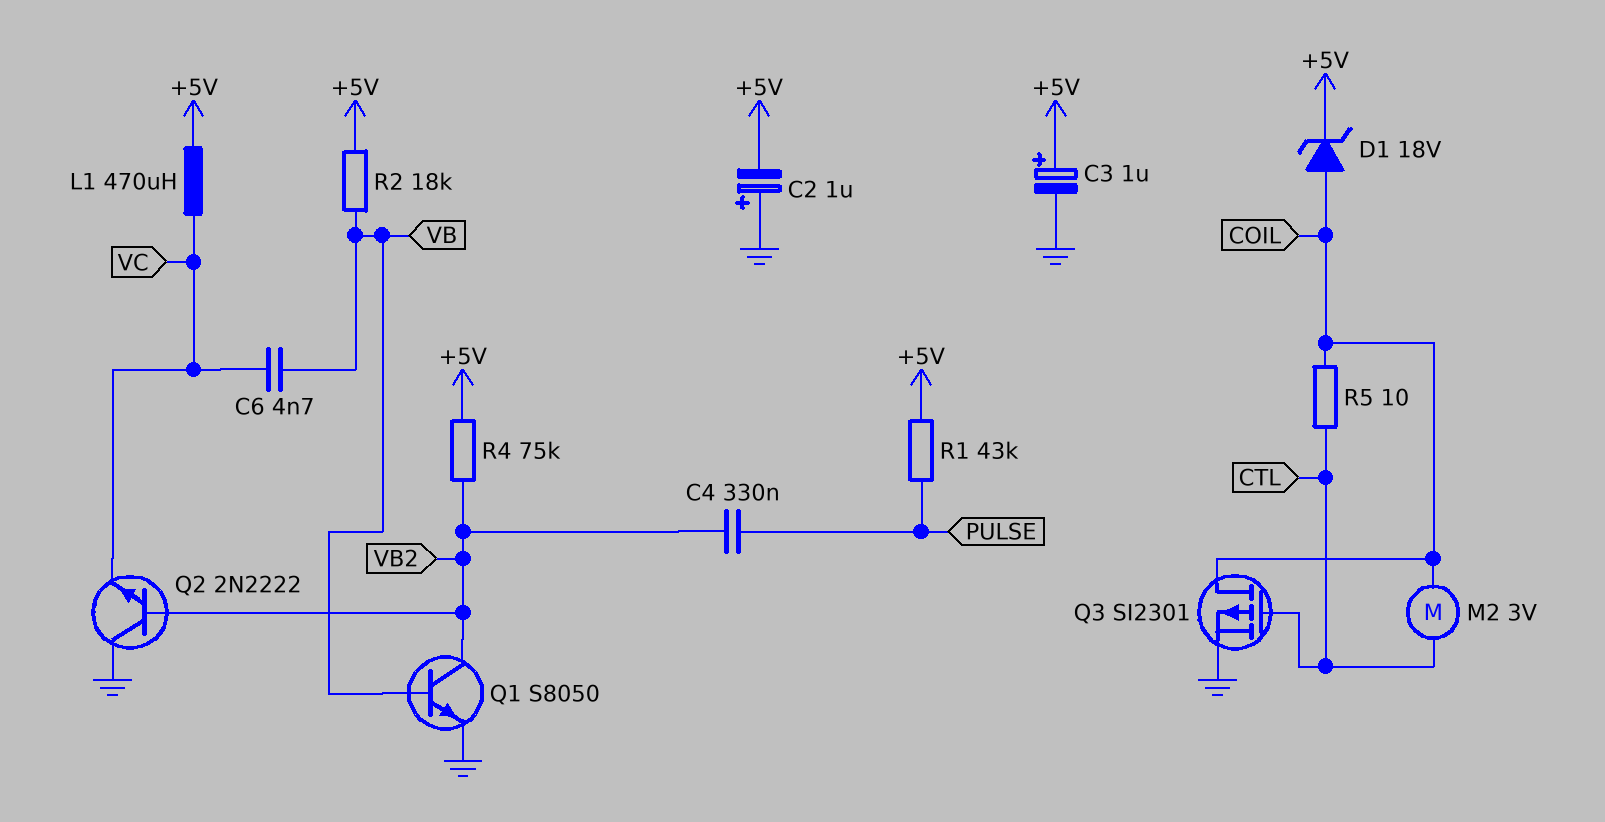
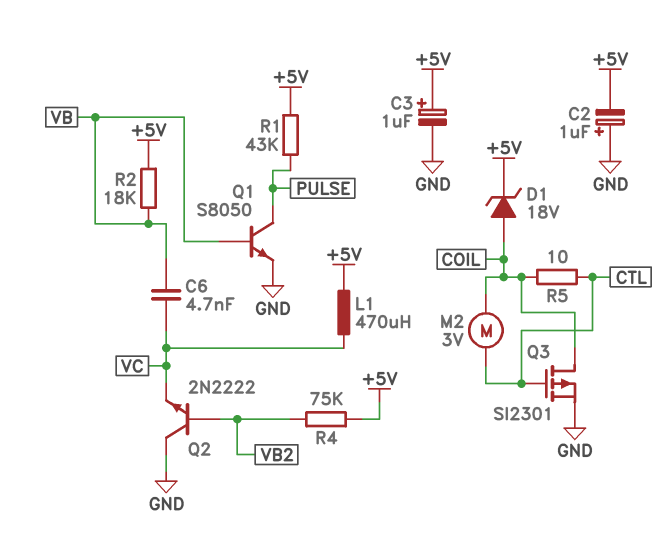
C4: 330nF (PULSE, VB2) -> none
Q1: NPN S8050 (B VB, C VB2, E GND) -> NPN S8050 (B VB, C PULSE, E GND)

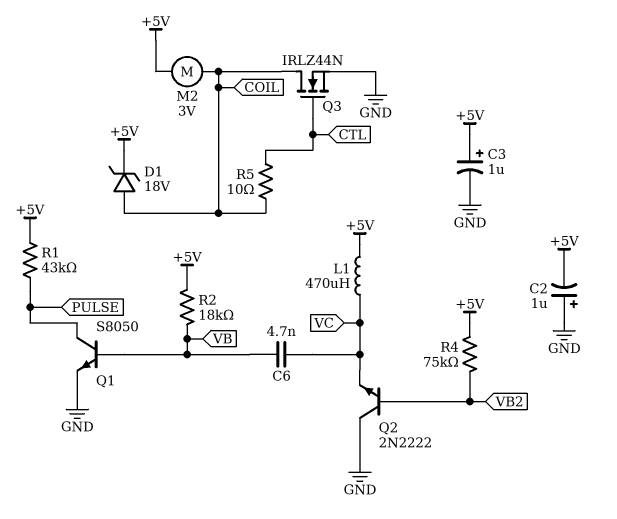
M2: motor 3V (COIL, CTL) -> motor 3V (+5V, COIL)
Q3: PMOS SI2301 (G CTL, D COIL, S GND) -> NMOS IRLZ44N (G CTL, D COIL, S GND)

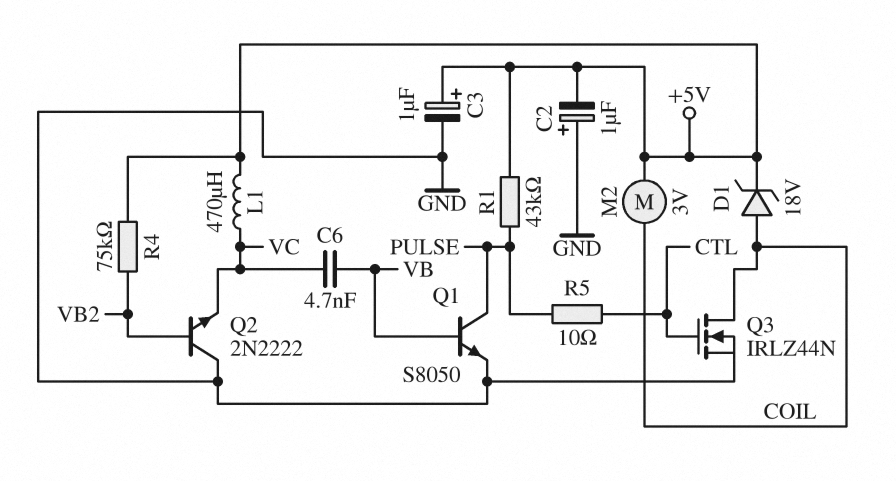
R2: 18k (+5V, VB) -> none
R5: 10 (COIL, CTL) -> 10 (CTL, PULSE)

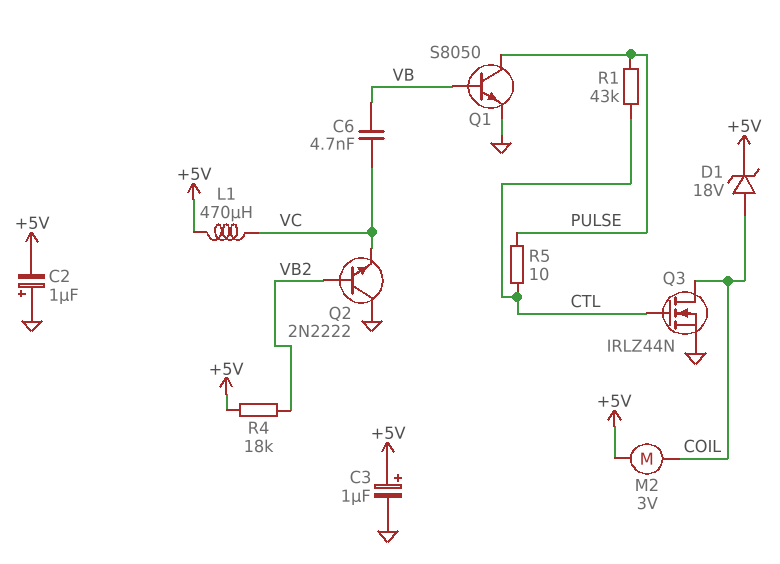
R1: 43k (+5V, PULSE) -> 43k (CTL, PULSE)
R4: 75k (+5V, VB2) -> 18k (+5V, VB2)

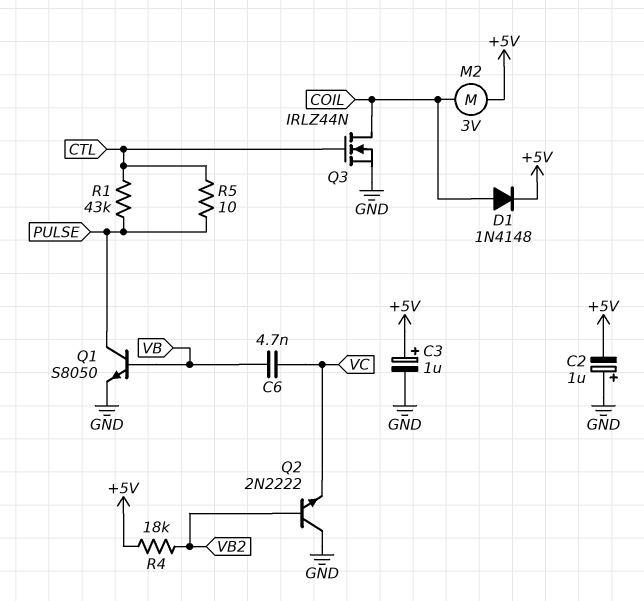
D1: zener 18V (A COIL, K +5V) -> diode 1N4148 (A COIL, K +5V)
L1: 470uH (+5V, VC) -> none

